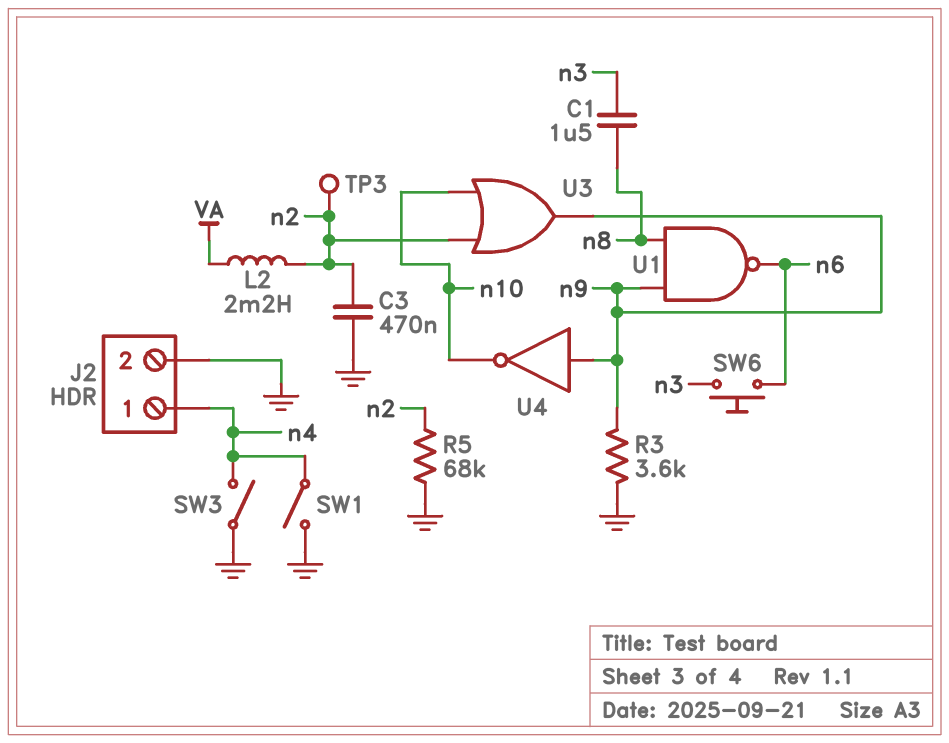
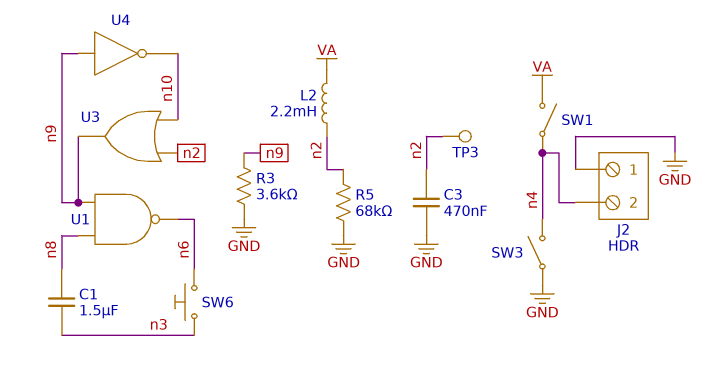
J2 pin 1: n4 -> GND
J2 pin 2: GND -> n4
SW1: switch (GND, n4) -> switch (VA, n4)

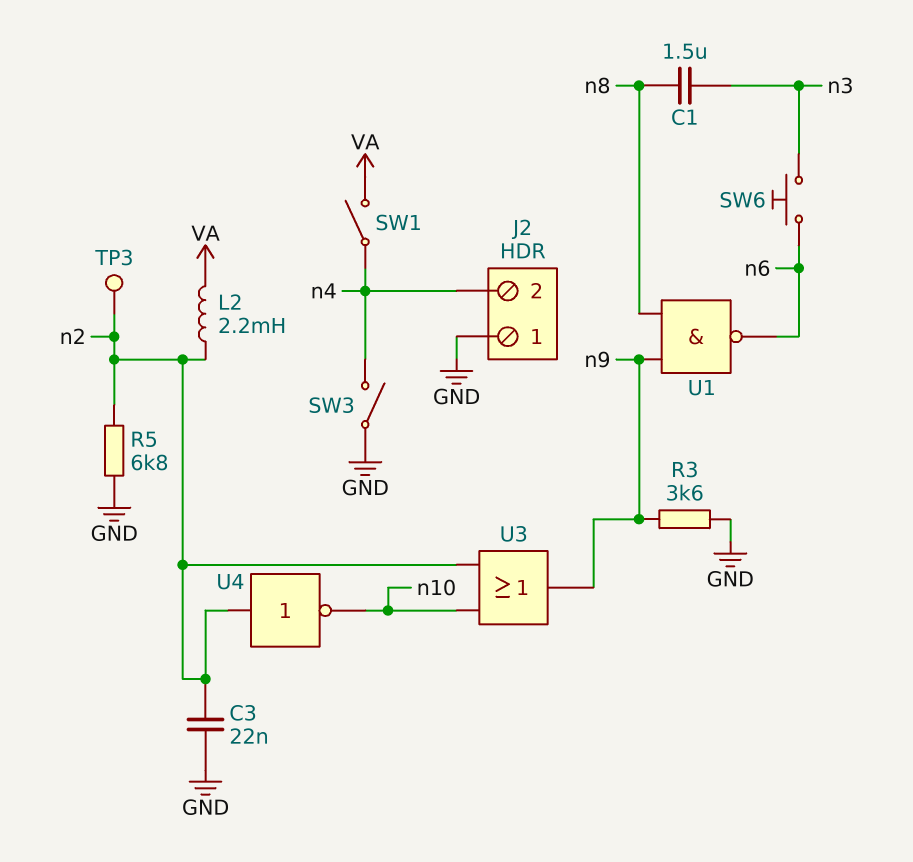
C3: 470nF (GND, n2) -> 22nF (GND, n2)
R5: 68k (GND, n2) -> 6.8k (GND, n2)
U4: NOT (in n9, out n10) -> NOT (in n2, out n10)

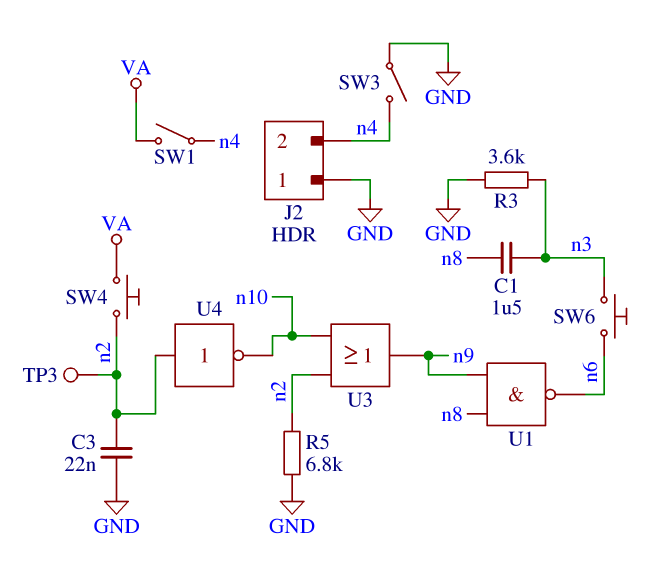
L2: 2.2mH (VA, n2) -> none
R3: 3.6k (GND, n9) -> 3.6k (GND, n3)
SW4: none -> button (VA, n2)

